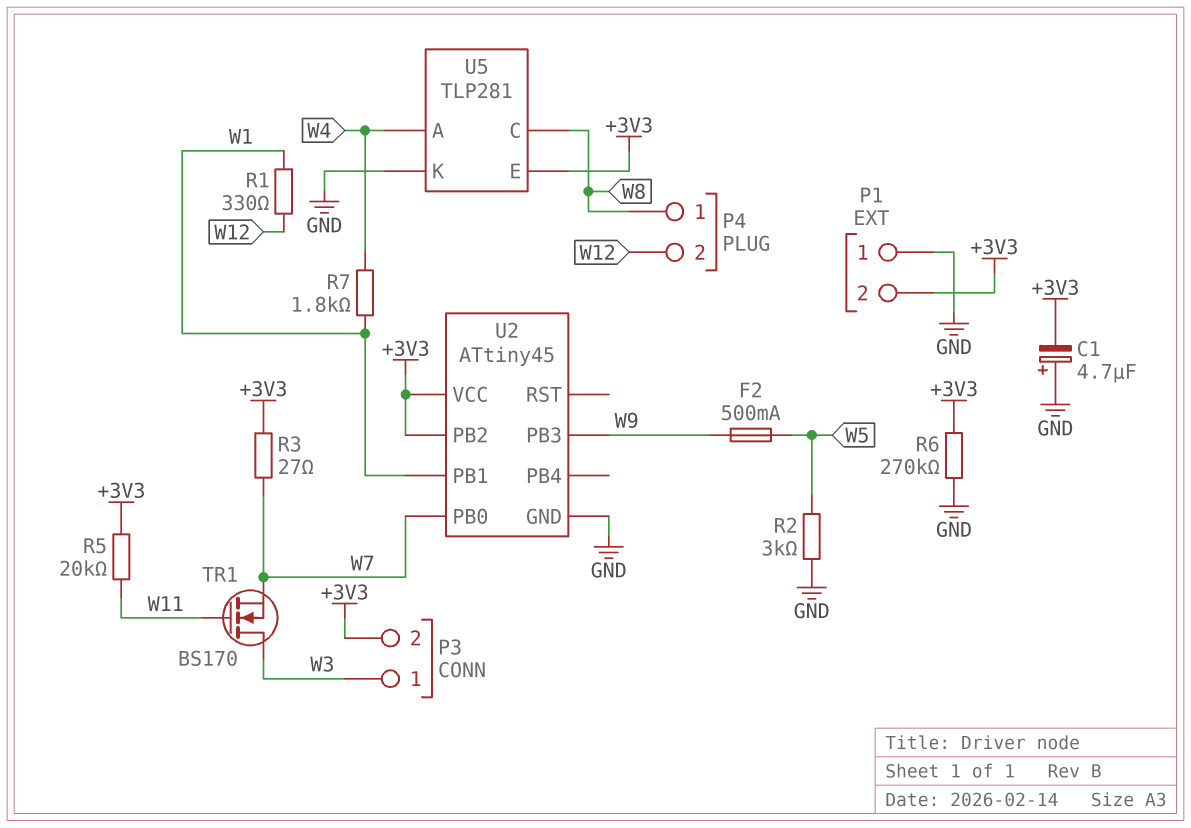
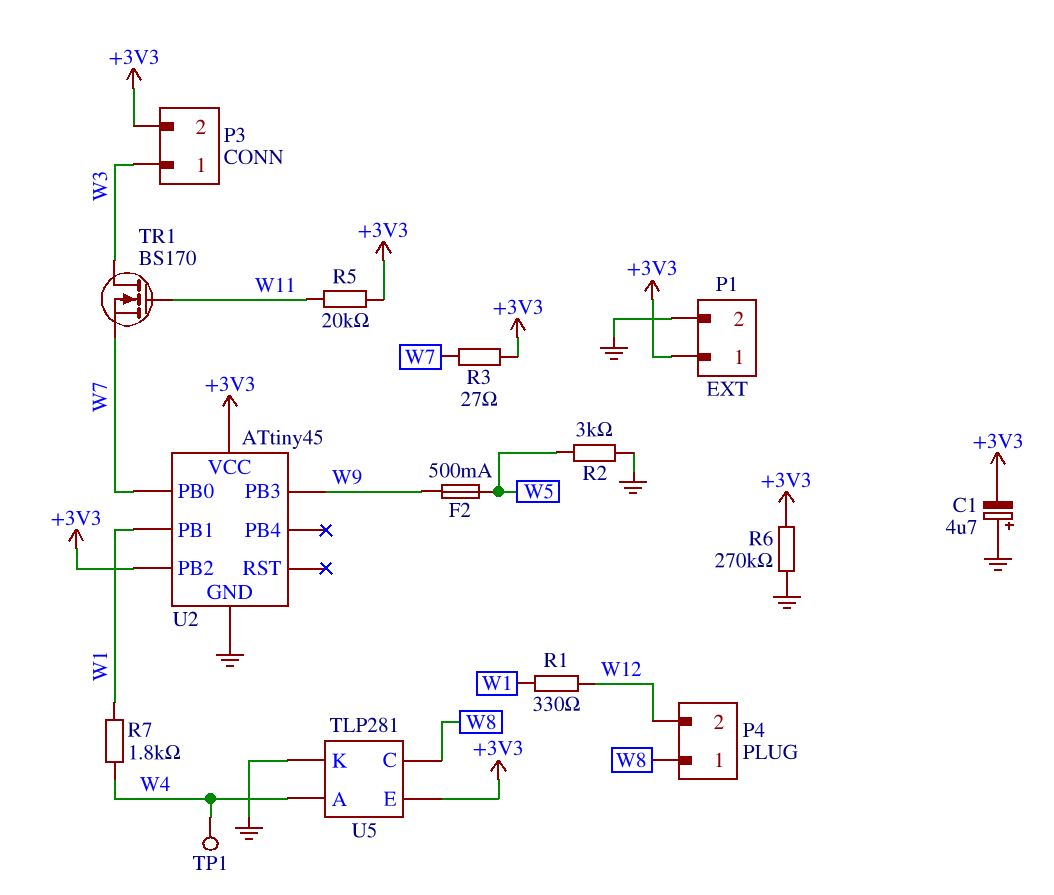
P1 pin 1: GND -> +3V3
P1 pin 2: +3V3 -> GND
TP1: none -> test point (W4)

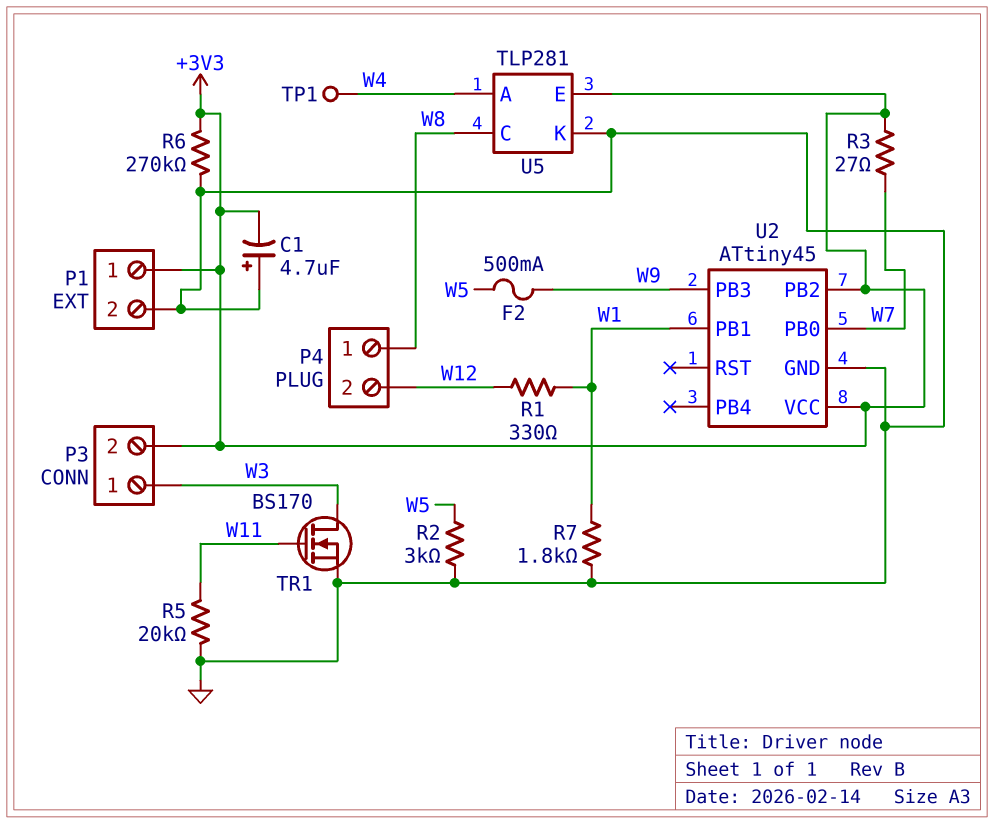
R5: 20k (+3V3, W11) -> 20k (GND, W11)
R7: 1.8k (W1, W4) -> 1.8k (GND, W1)
TR1: NMOS BS170 (G W11, D W3, S W7) -> NMOS BS170 (G W11, D W3, S GND)

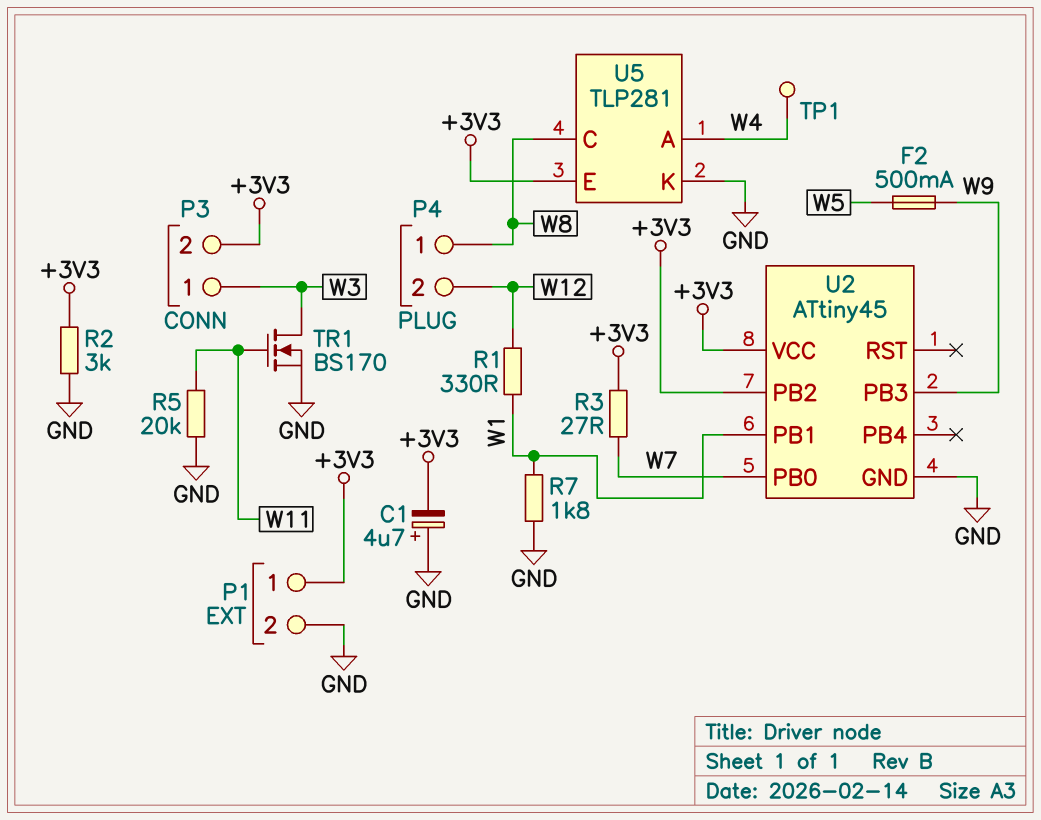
R2: 3k (GND, W5) -> 3k (+3V3, GND)
R6: 270k (+3V3, GND) -> none

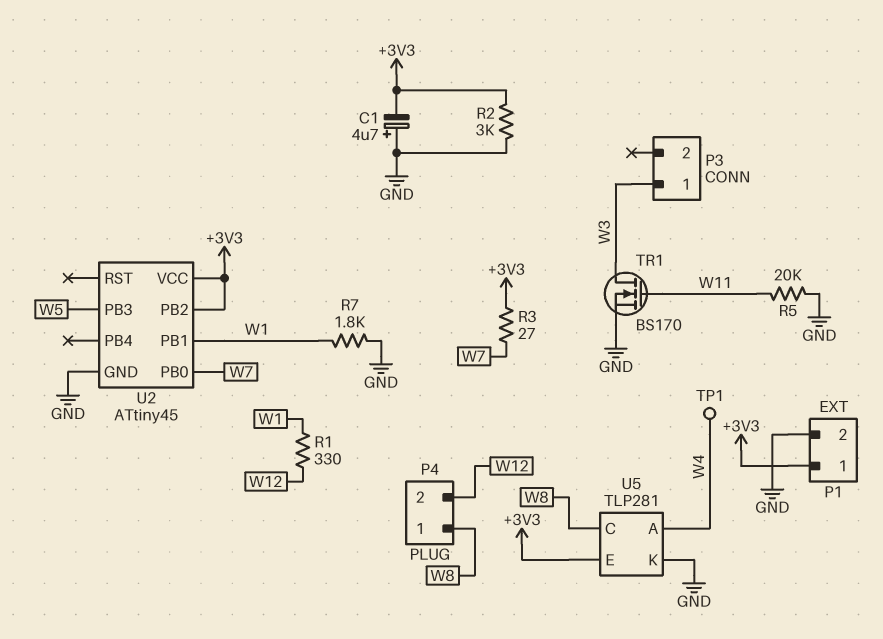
F2: 500mA (W5, W9) -> none
P3 pin 2: +3V3 -> none
U2 pin PB3: W9 -> W5

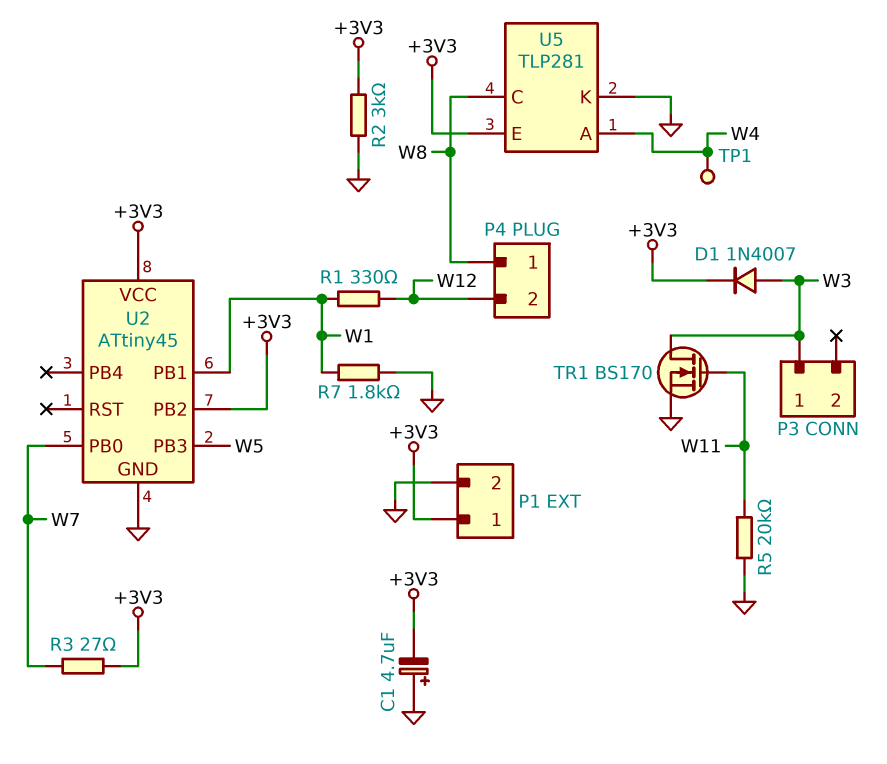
D1: none -> diode 1N4007 (A W3, K +3V3)

